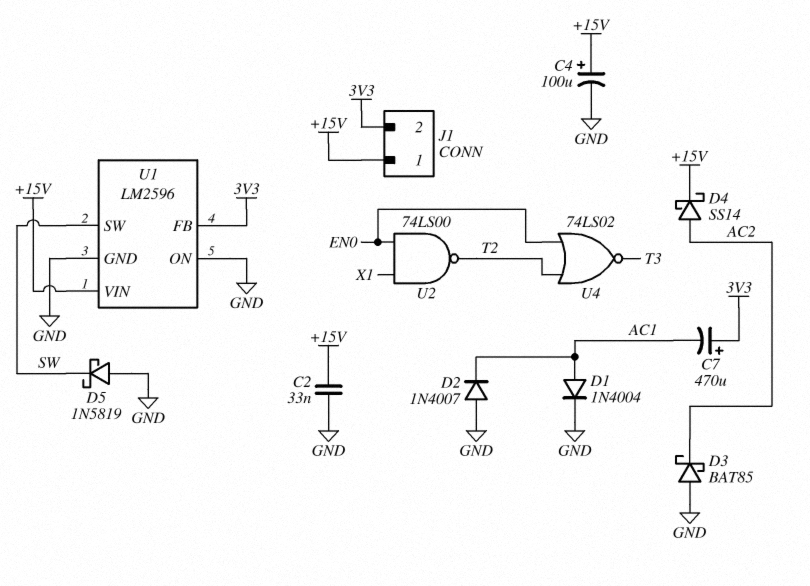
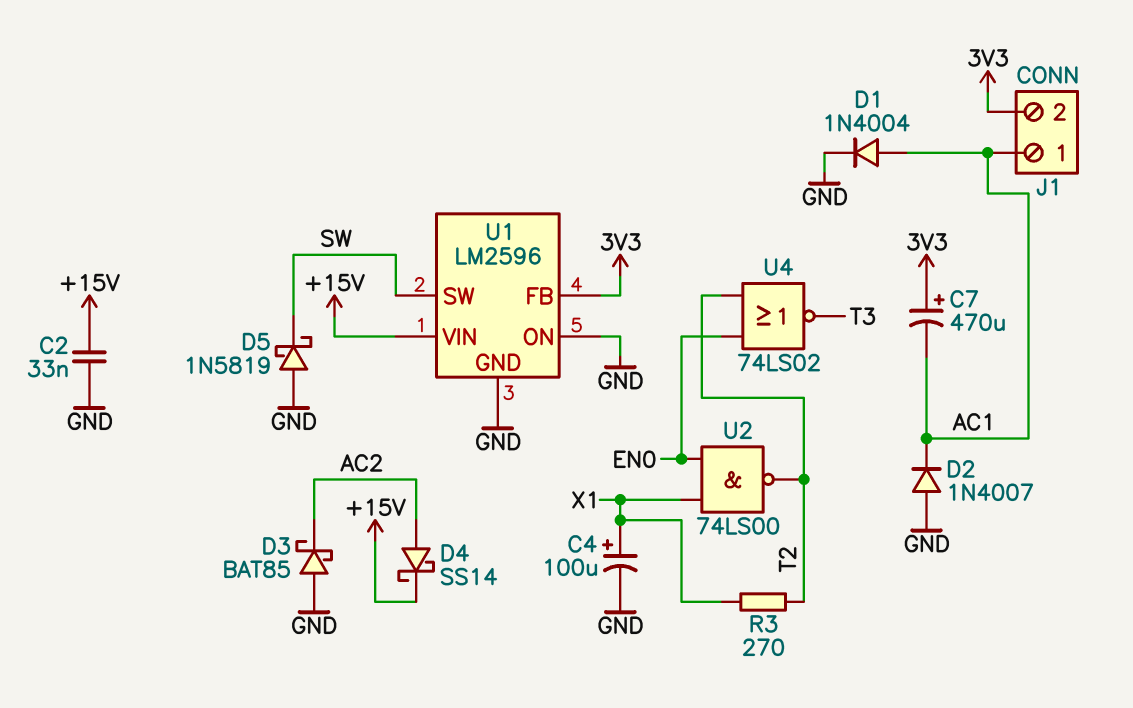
C4: 100uF (plus +15V, minus GND) -> 100uF (plus X1, minus GND)
J1 pin 1: +15V -> AC1
R3: none -> 270 (T2, X1)

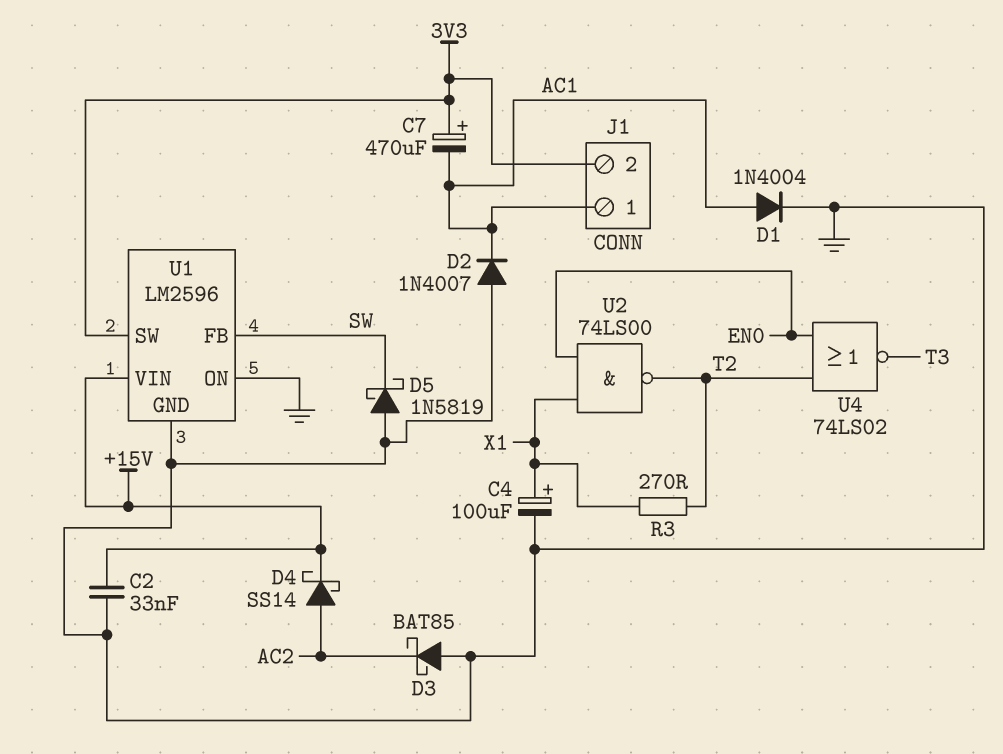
U1 pin FB: 3V3 -> SW
U1 pin SW: SW -> 3V3

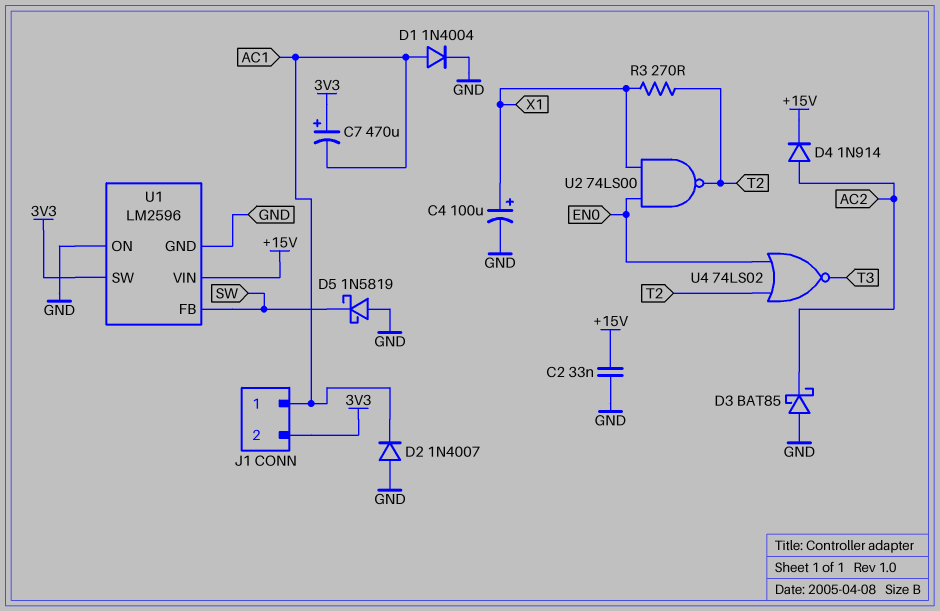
D4: schottky SS14 (A AC2, K +15V) -> diode 1N914 (A AC2, K +15V)

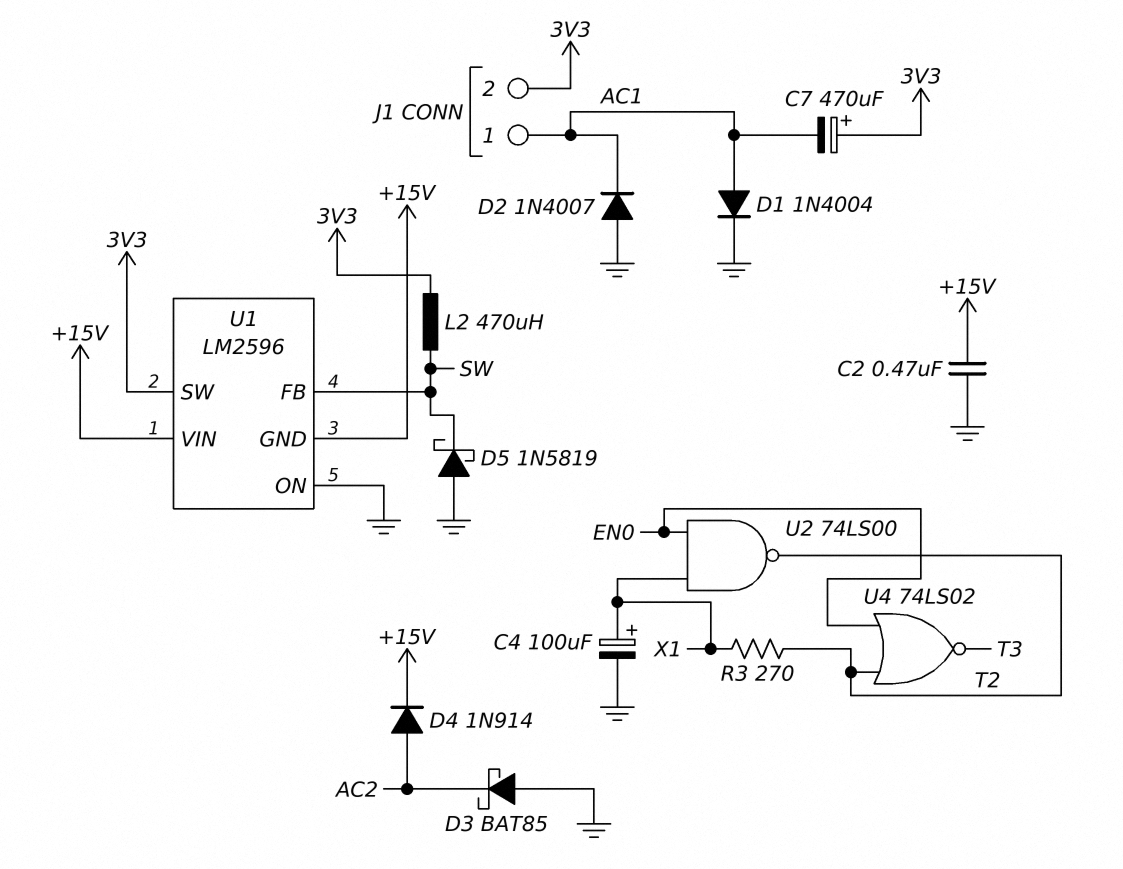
C2: 33nF (+15V, GND) -> 470nF (+15V, GND)
L2: none -> 470uH (3V3, SW)
U1 pin GND: GND -> +15V

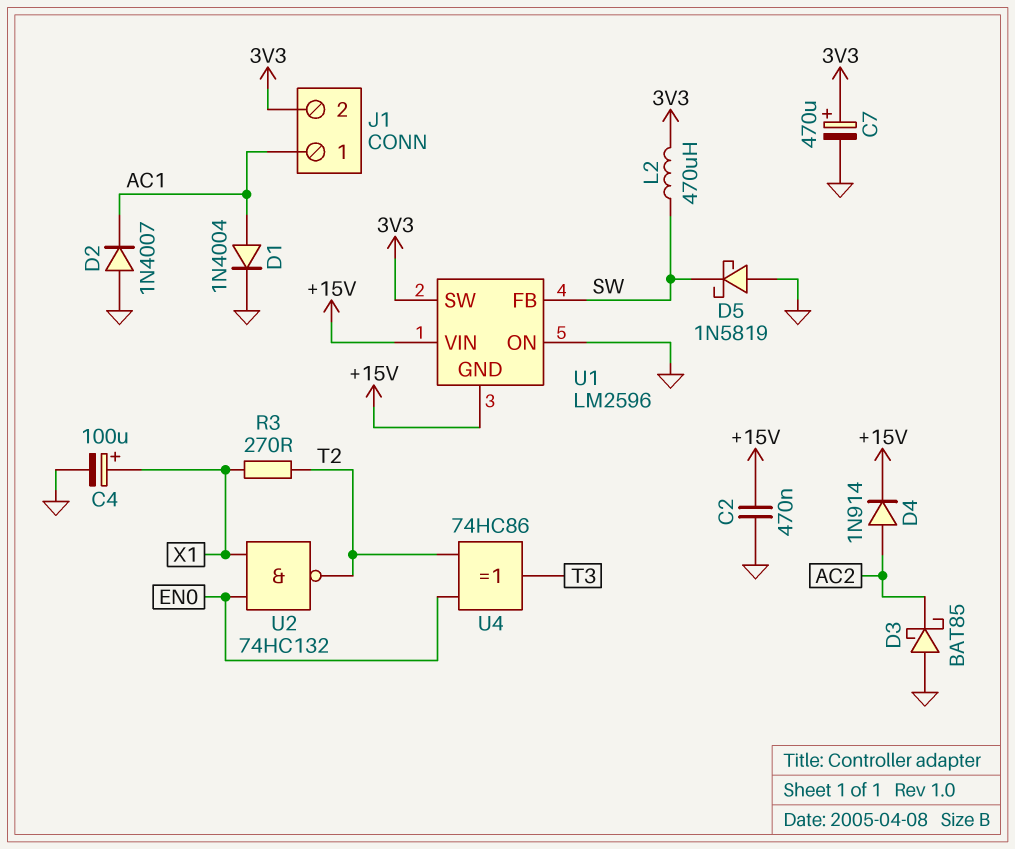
C7: 470uF (plus 3V3, minus AC1) -> 470uF (plus 3V3, minus GND)
U2: NAND 74LS00 (in EN0, in X1, out T2) -> NAND 74HC132 (in EN0, in X1, out T2)
U4: NOR 74LS02 (in EN0, in T2, out T3) -> XOR 74HC86 (in EN0, in T2, out T3)

